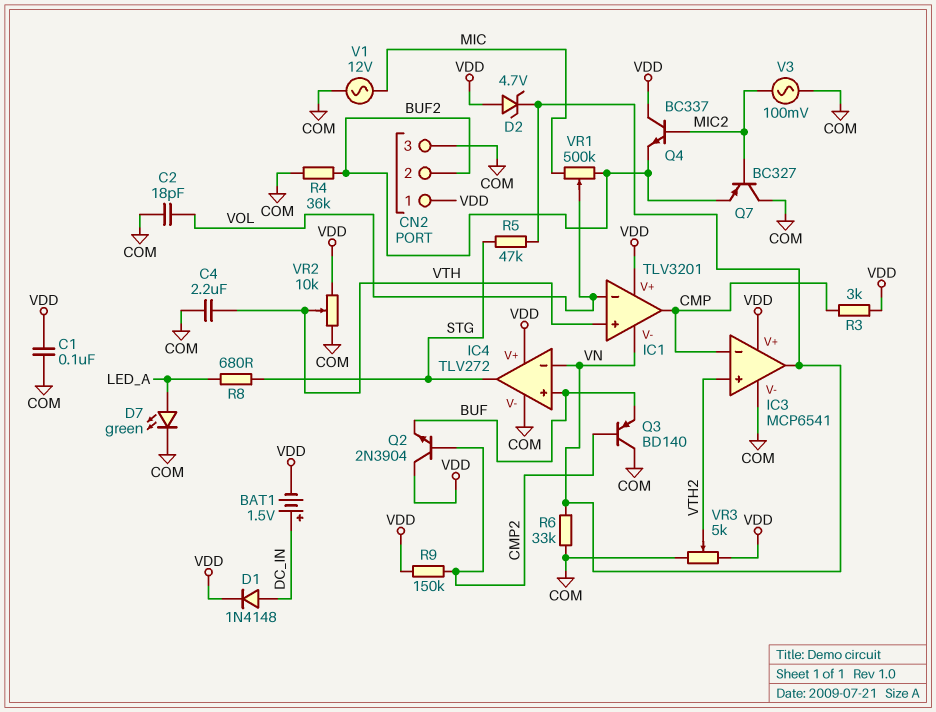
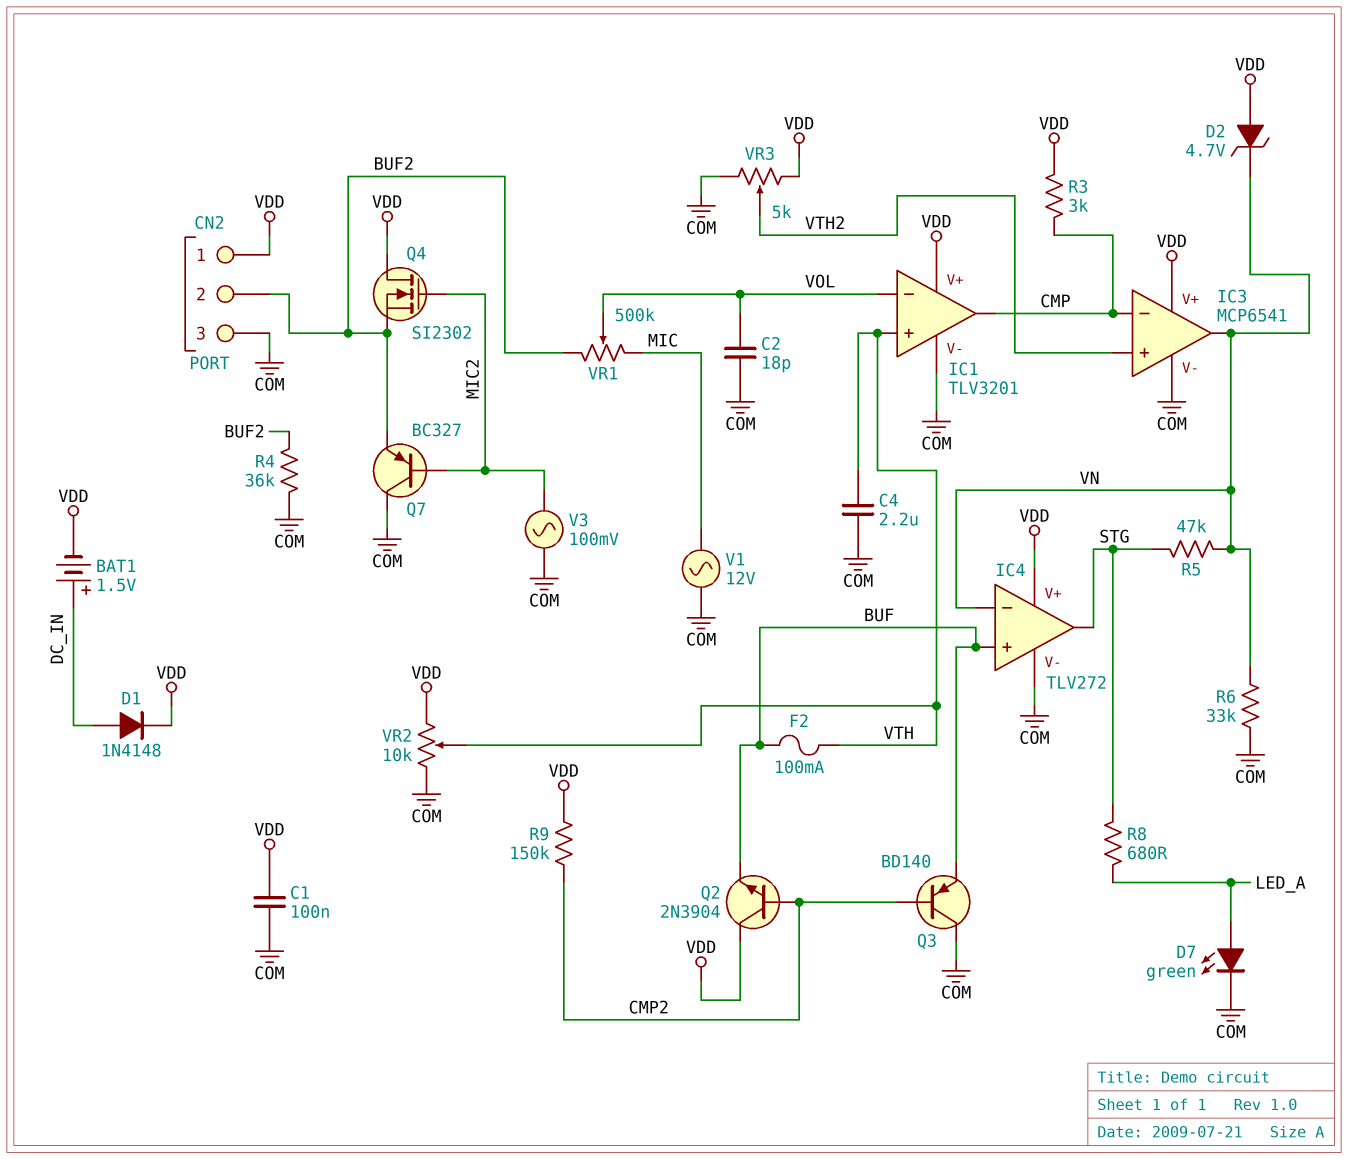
F2: none -> 100mA (BUF, VTH)
IC1 pin V-: VN -> COM
Q4: NPN BC337 (B MIC2, C VDD, E BUF2) -> NMOS SI2302 (G MIC2, D VDD, S BUF2)

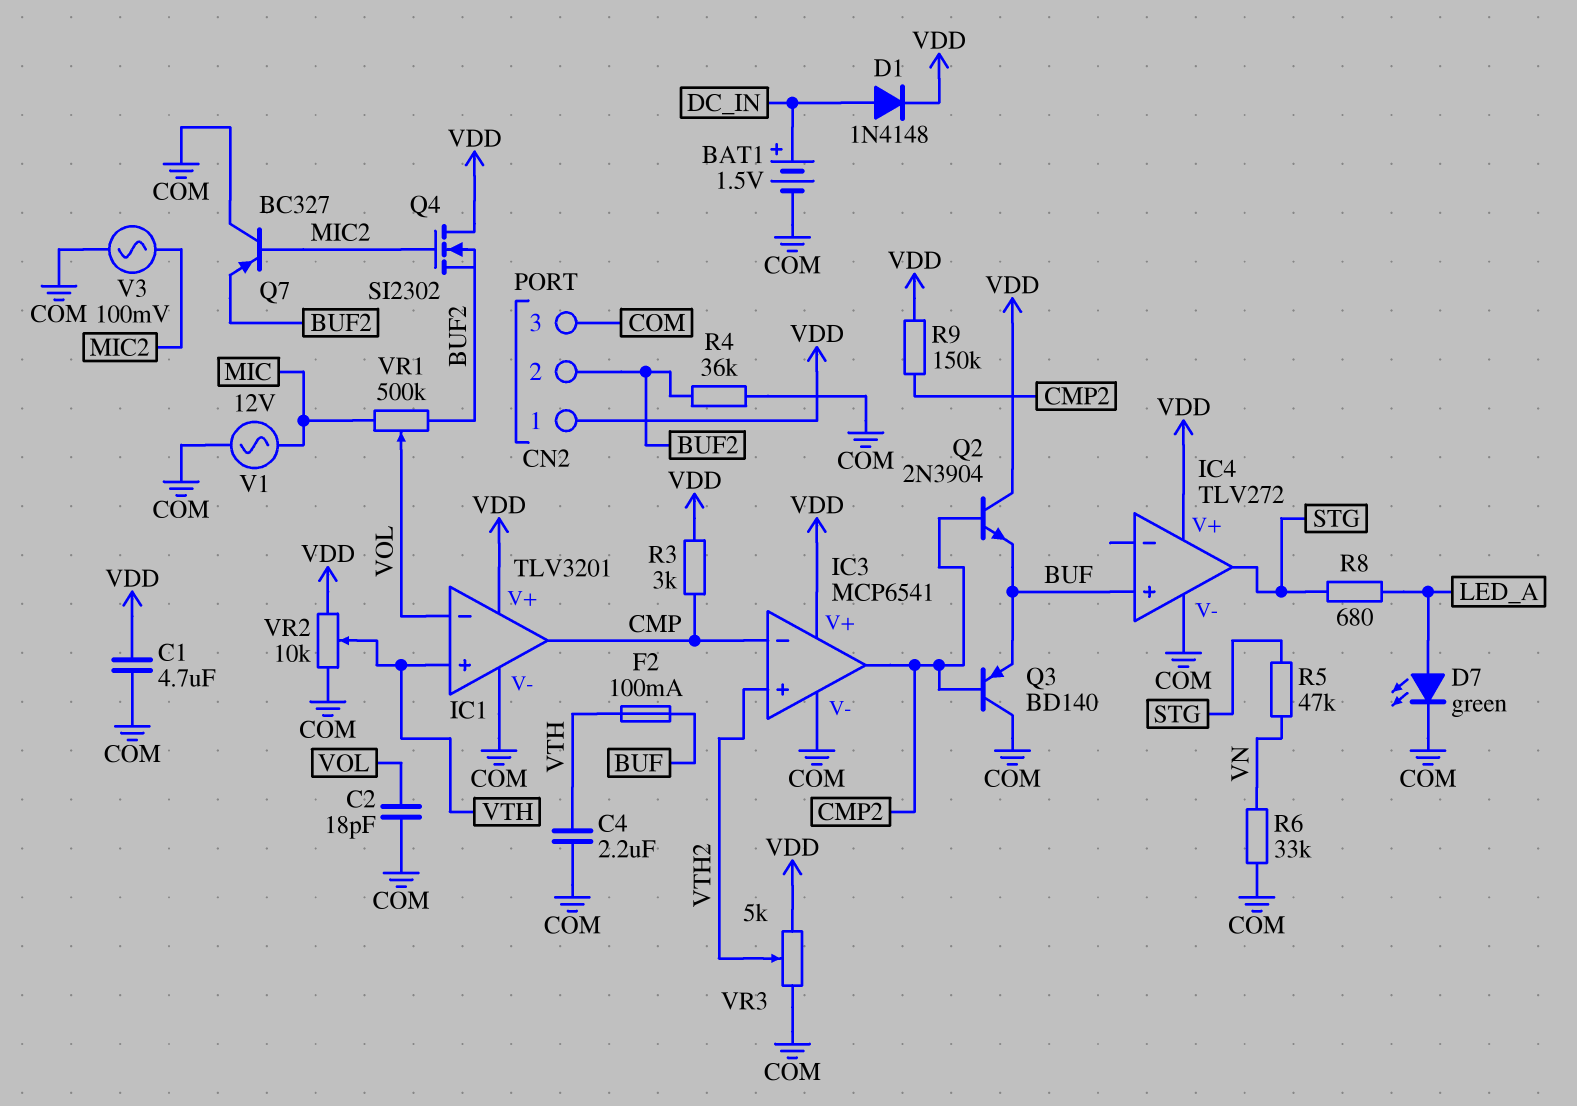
BAT1: 1.5V (plus DC_IN, minus VDD) -> 1.5V (plus DC_IN, minus COM)
C1: 100nF (COM, VDD) -> 4.7uF (COM, VDD)
D2: zener 4.7V (A VDD, K VN) -> none
IC3 pin out: VN -> CMP2
IC4 pin in-: VN -> none

